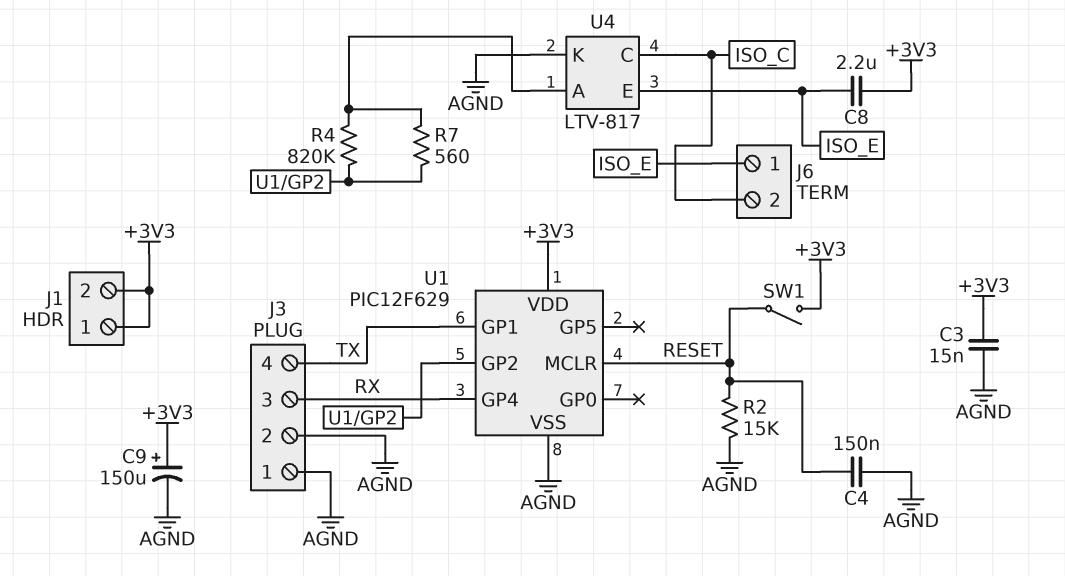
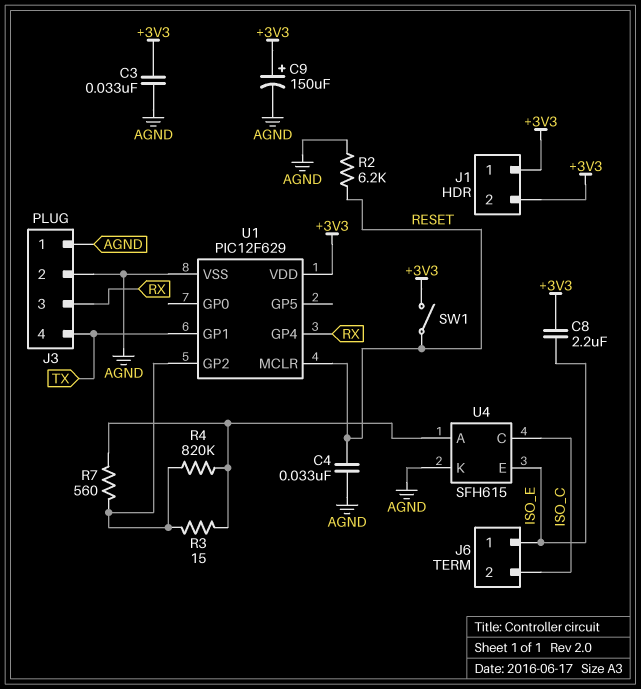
C3: 15nF (+3V3, AGND) -> 33nF (+3V3, AGND)
C4: 150nF (AGND, RESET) -> 33nF (AGND, RESET)
R2: 15k (AGND, RESET) -> 6.2k (AGND, RESET)
R3: none -> 15 (U1/GP2, U4/A)
U4: LTV-817 -> SFH615

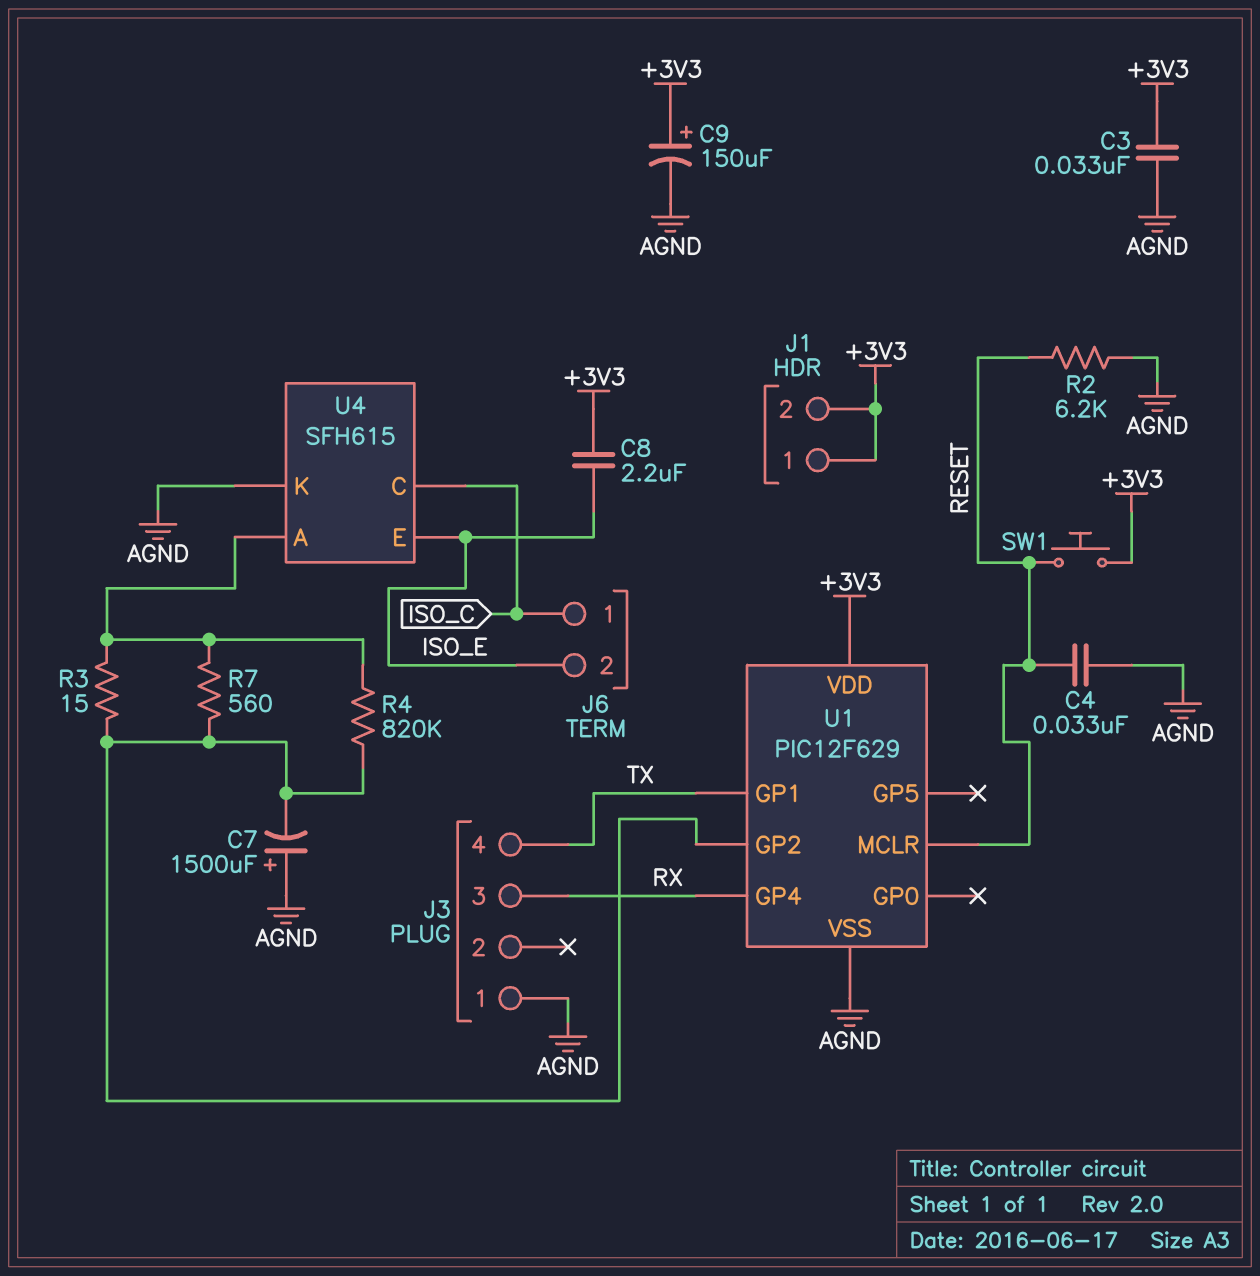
C7: none -> 1500uF (plus AGND, minus U1/GP2)
J3 pin 2: AGND -> none
J6 pin 1: ISO_E -> ISO_C
J6 pin 2: ISO_C -> ISO_E
SW1: switch (+3V3, RESET) -> button (+3V3, RESET)

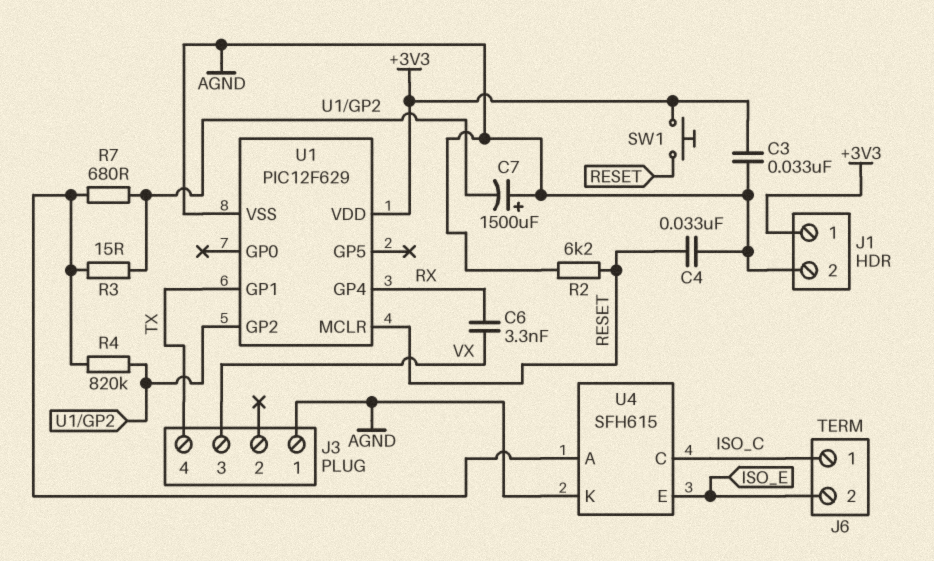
C6: none -> 3.3nF (RX, VX)
C8: 2.2uF (+3V3, ISO_E) -> none
C9: 150uF (plus +3V3, minus AGND) -> none
J1 pin 2: +3V3 -> AGND
J3 pin 3: RX -> VX
R7: 560 (U1/GP2, U4/A) -> 680 (U1/GP2, U4/A)

